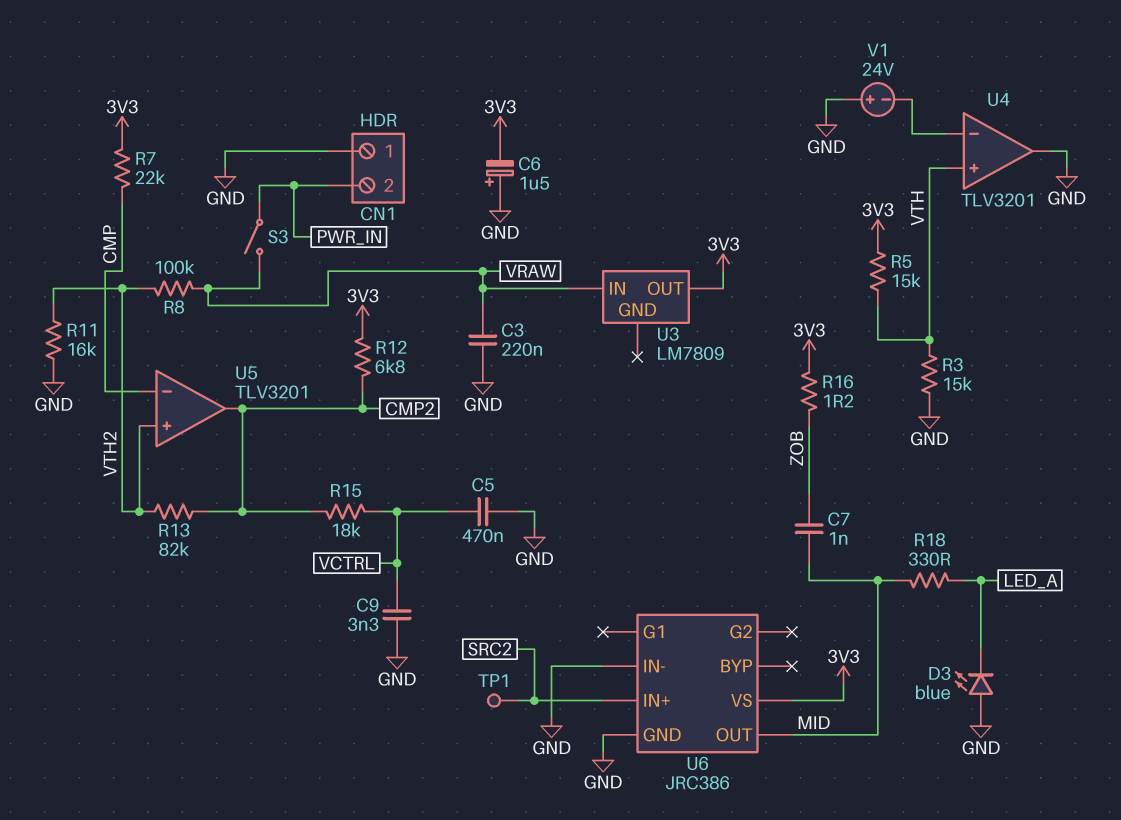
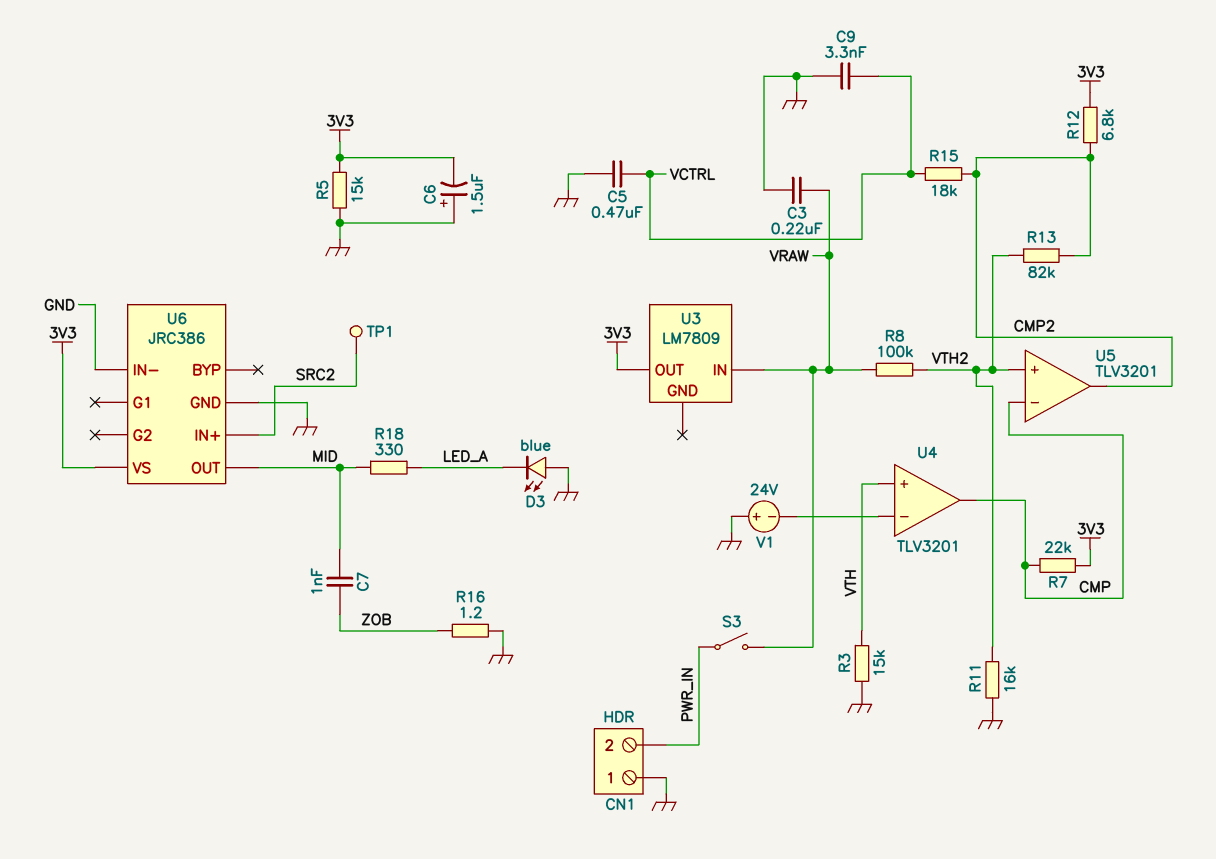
R5: 15k (3V3, VTH) -> 15k (3V3, GND)
R16: 1.2 (3V3, ZOB) -> 1.2 (GND, ZOB)
U4 pin out: GND -> CMP

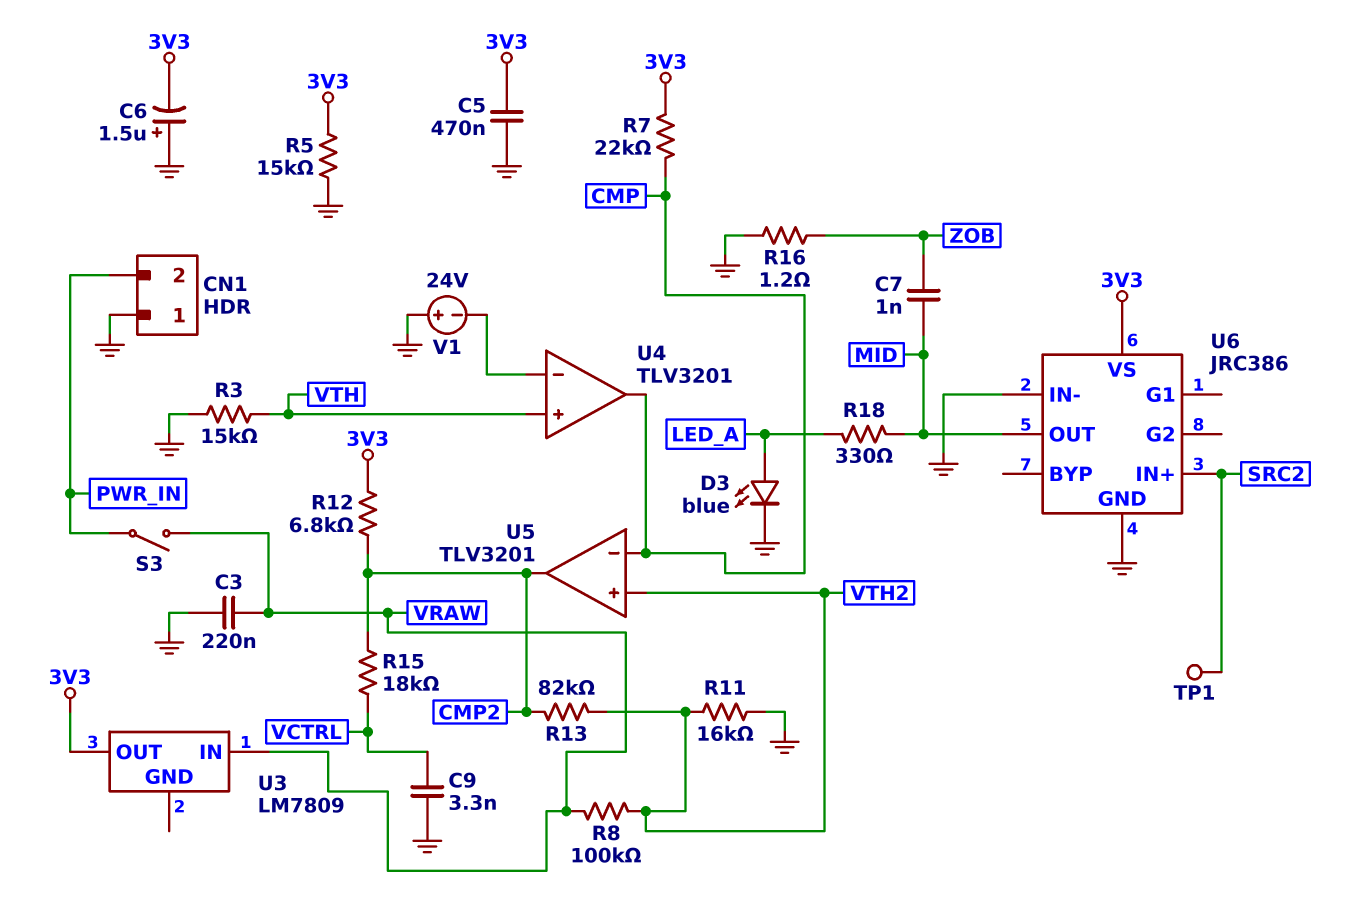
C5: 470nF (GND, VCTRL) -> 470nF (3V3, GND)
D3: LED blue (A GND, K LED_A) -> LED blue (A LED_A, K GND)

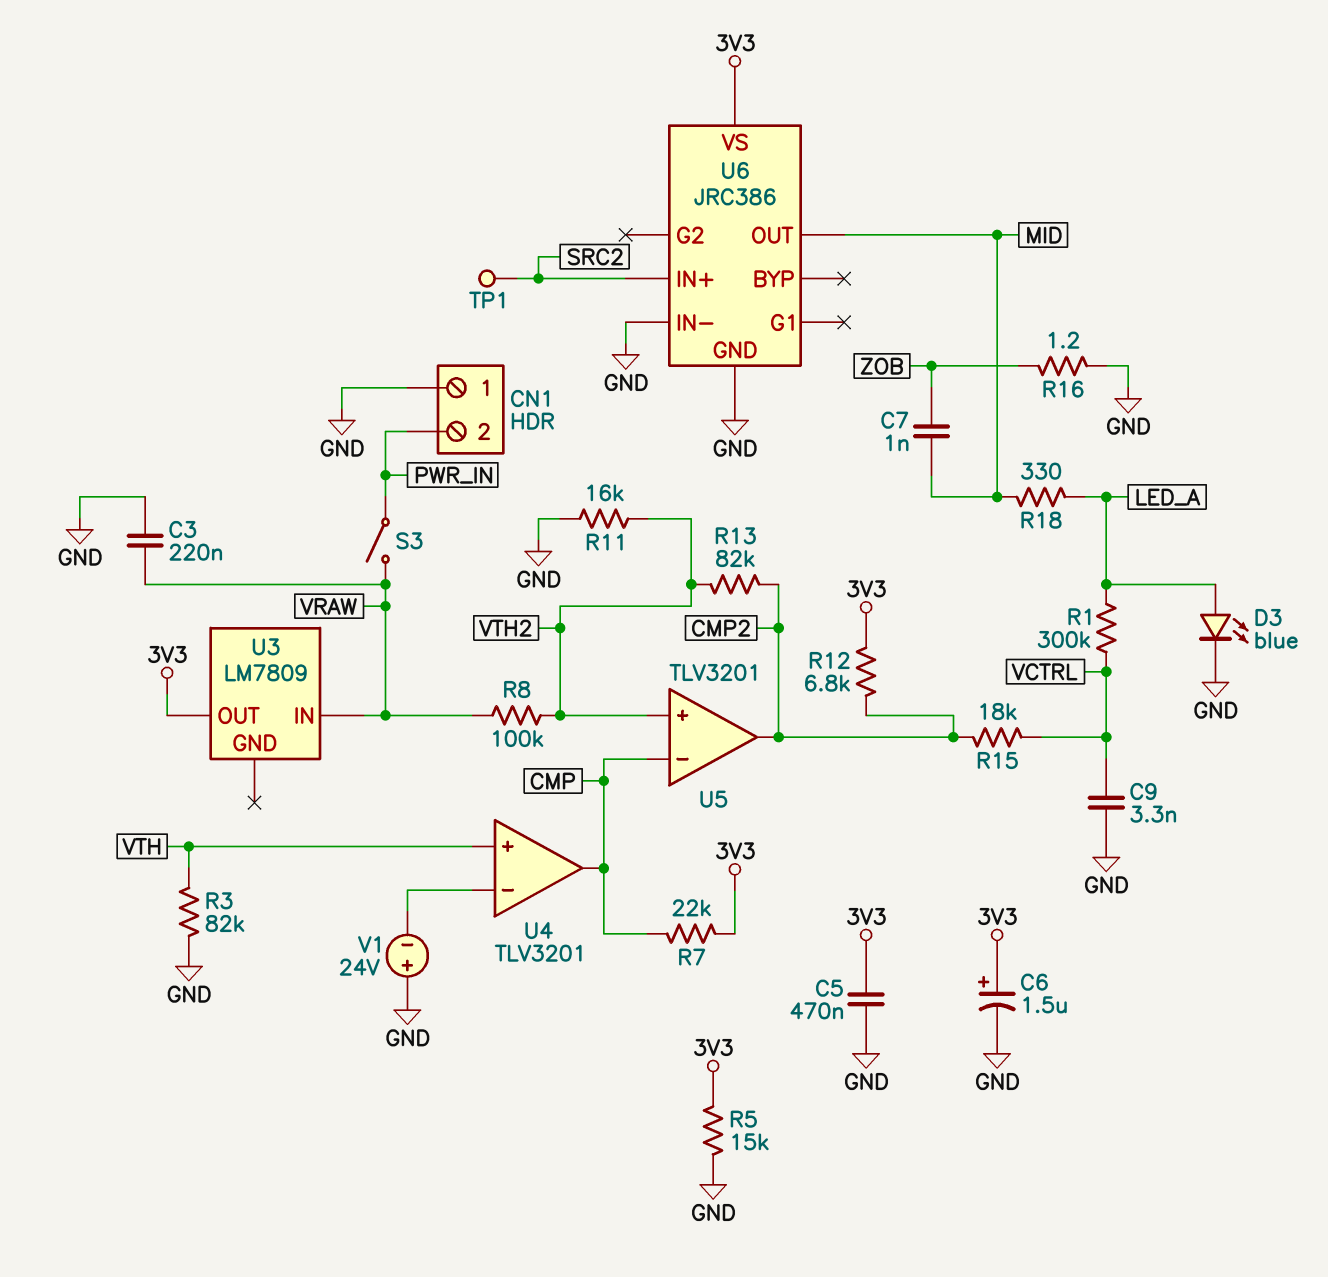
C6: 1.5uF (plus GND, minus 3V3) -> 1.5uF (plus 3V3, minus GND)
R1: none -> 300k (LED_A, VCTRL)
R3: 15k (GND, VTH) -> 82k (GND, VTH)

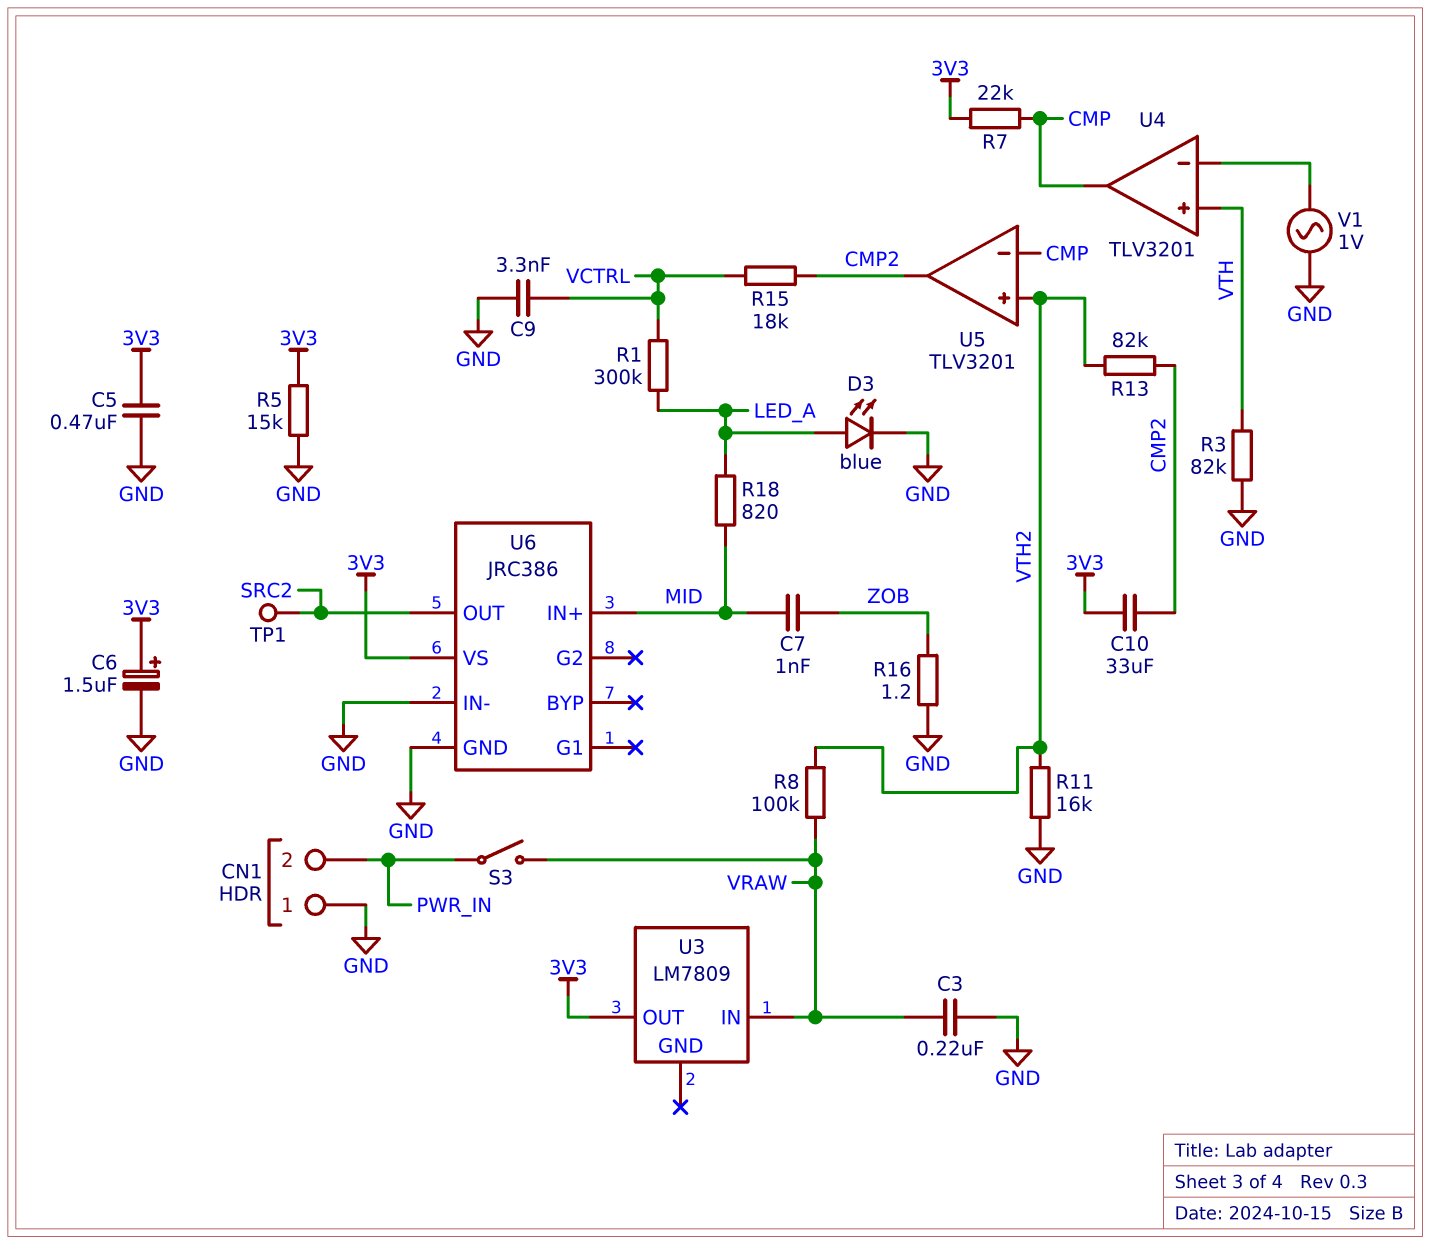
C10: none -> 33uF (3V3, CMP2)
R12: 6.8k (3V3, CMP2) -> none
R18: 330 (LED_A, MID) -> 820 (LED_A, MID)
U6 pin IN+: SRC2 -> MID
U6 pin OUT: MID -> SRC2
V1: 24V (plus GND, minus U4/in-) -> AC 1V (GND, U4/in-)

